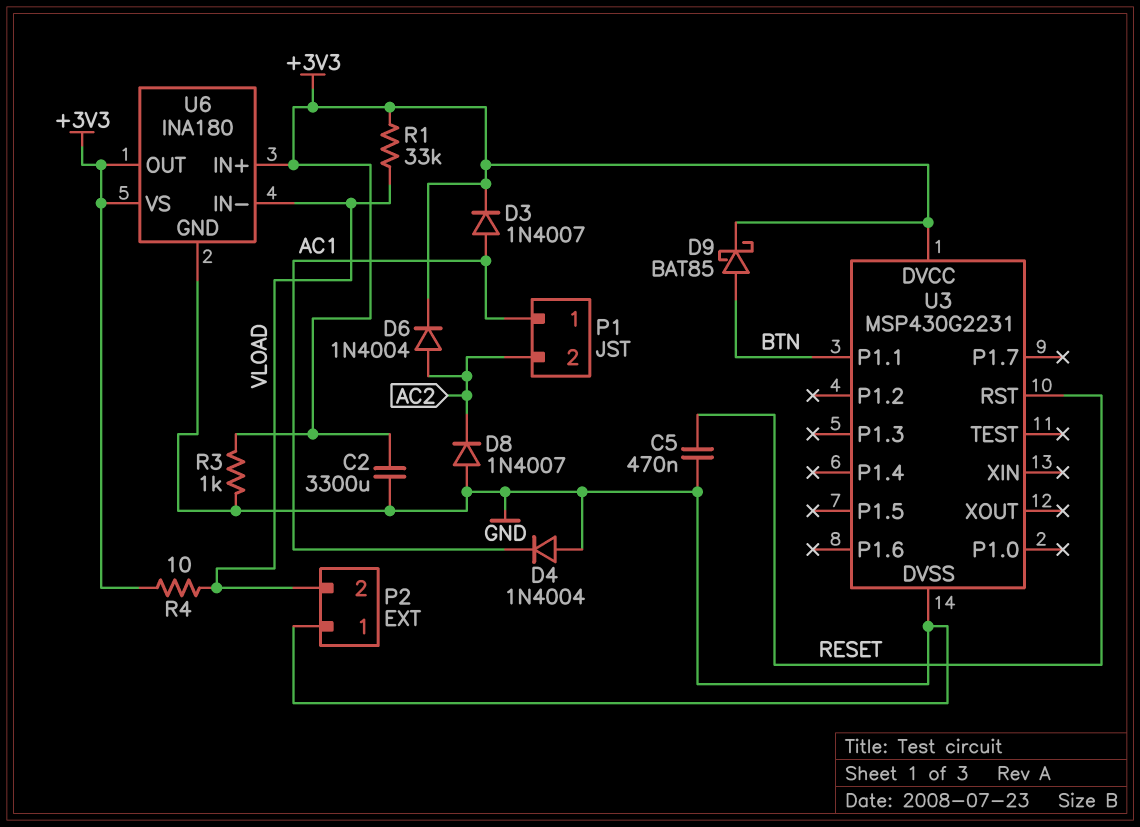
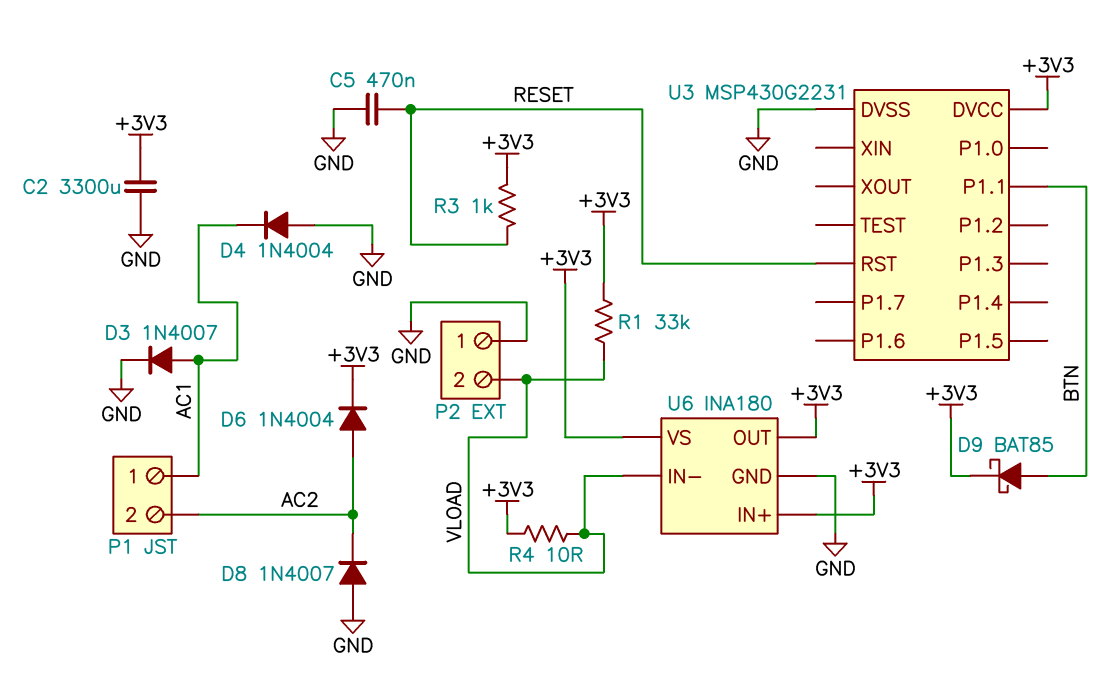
D3: diode 1N4007 (A AC1, K +3V3) -> diode 1N4007 (A AC1, K GND)
R3: 1k (+3V3, GND) -> 1k (+3V3, RESET)

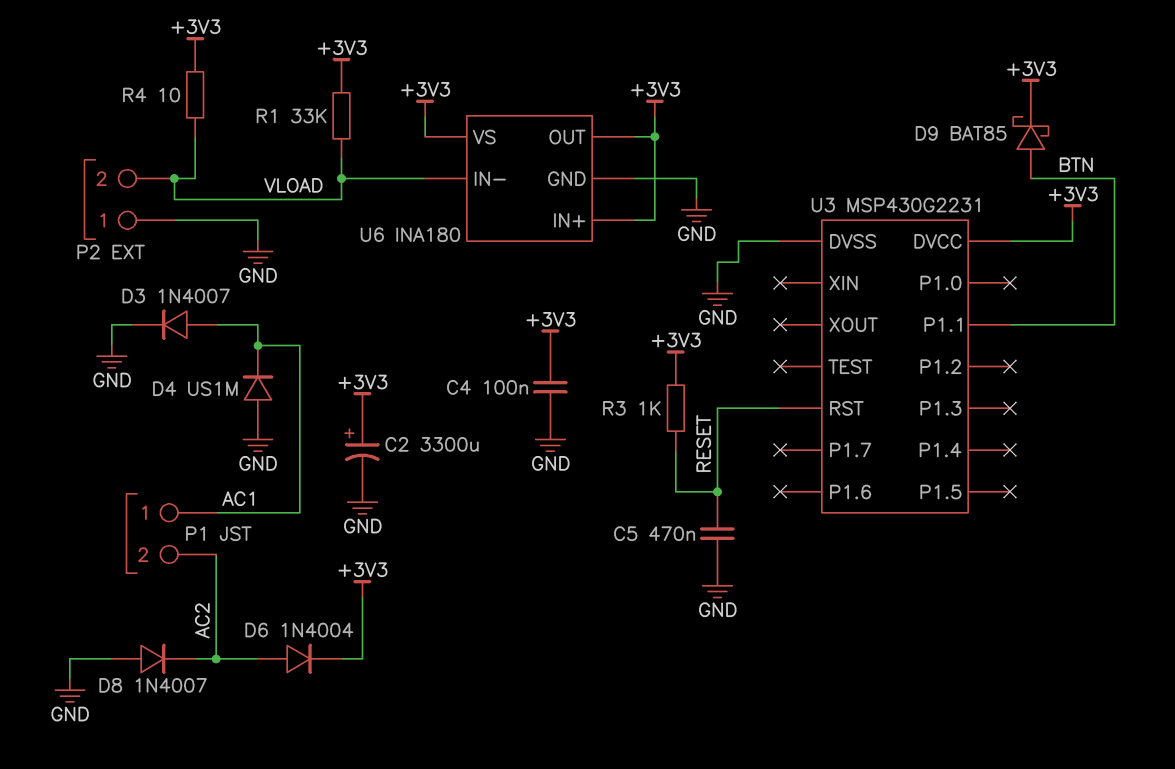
C2: 3300uF (+3V3, GND) -> 3300uF (plus +3V3, minus GND)
C4: none -> 100nF (+3V3, GND)
D4: diode 1N4004 (A GND, K AC1) -> diode US1M (A GND, K AC1)

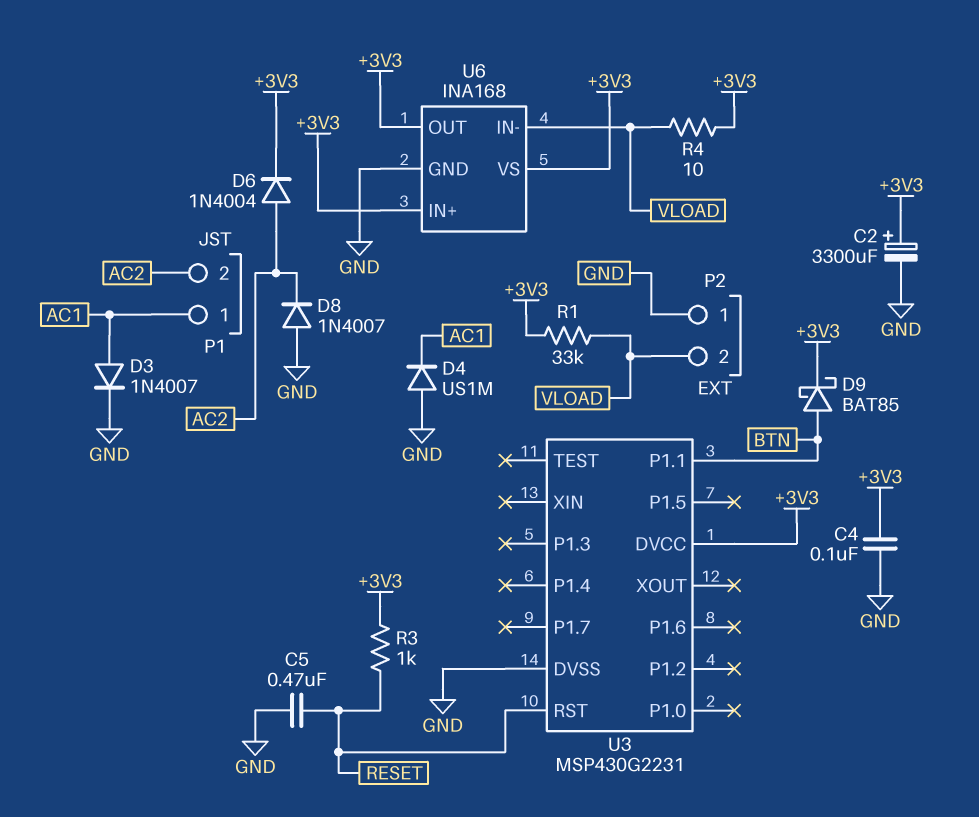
U6: INA180 -> INA168

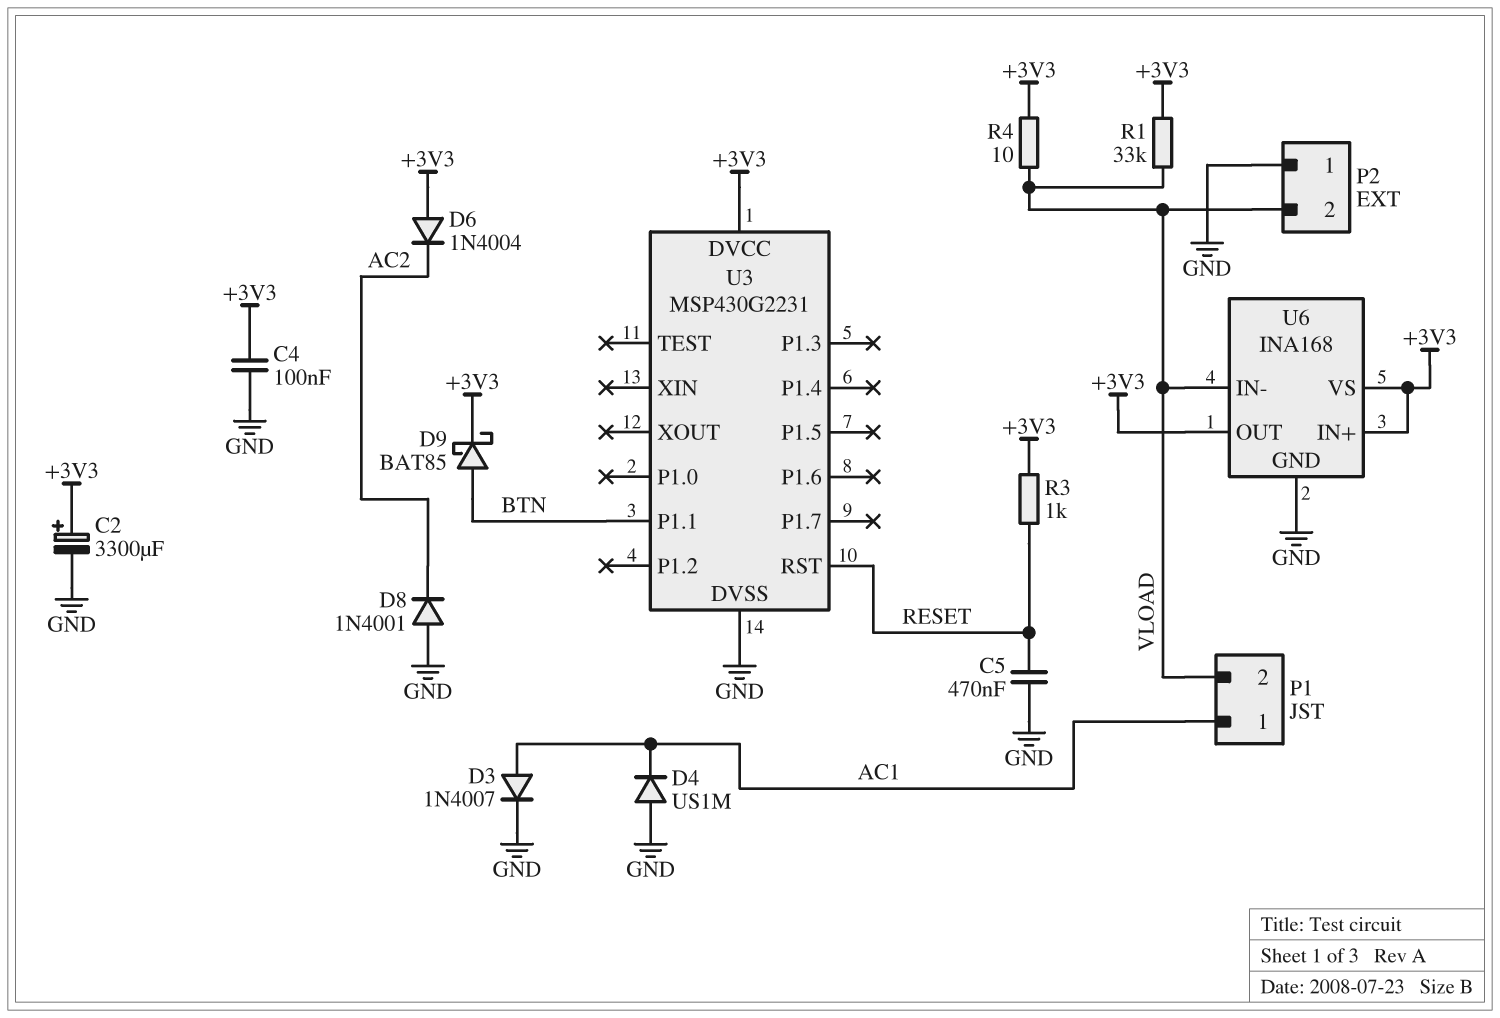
D6: diode 1N4004 (A AC2, K +3V3) -> diode 1N4004 (A +3V3, K AC2)
D8: diode 1N4007 (A GND, K AC2) -> diode 1N4001 (A GND, K AC2)
P1 pin 2: AC2 -> VLOAD

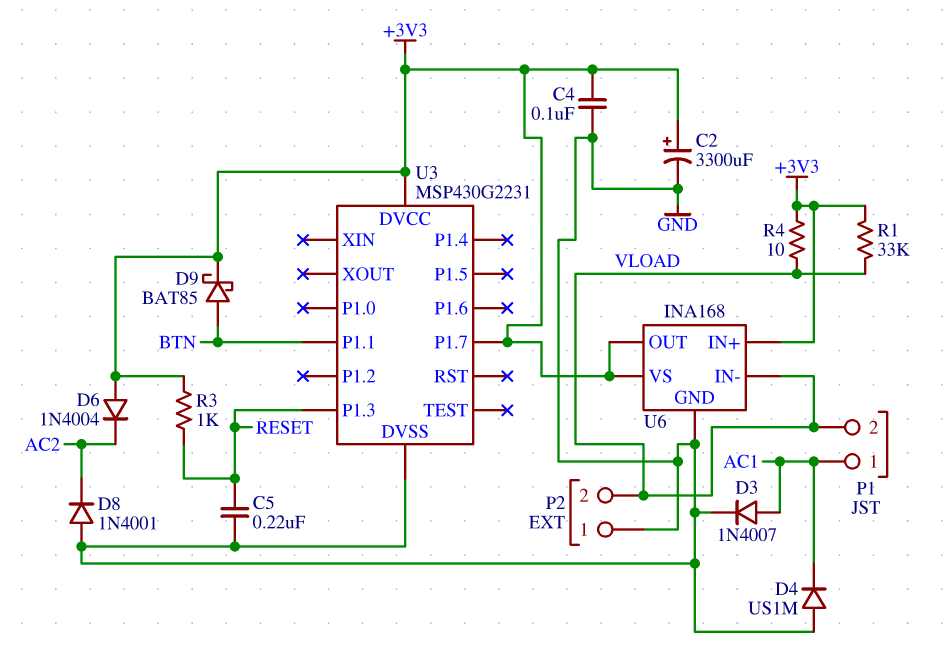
C5: 470nF (GND, RESET) -> 220nF (GND, RESET)
U3 pin P1.3: none -> RESET
U3 pin P1.7: none -> +3V3
U3 pin RST: RESET -> none

